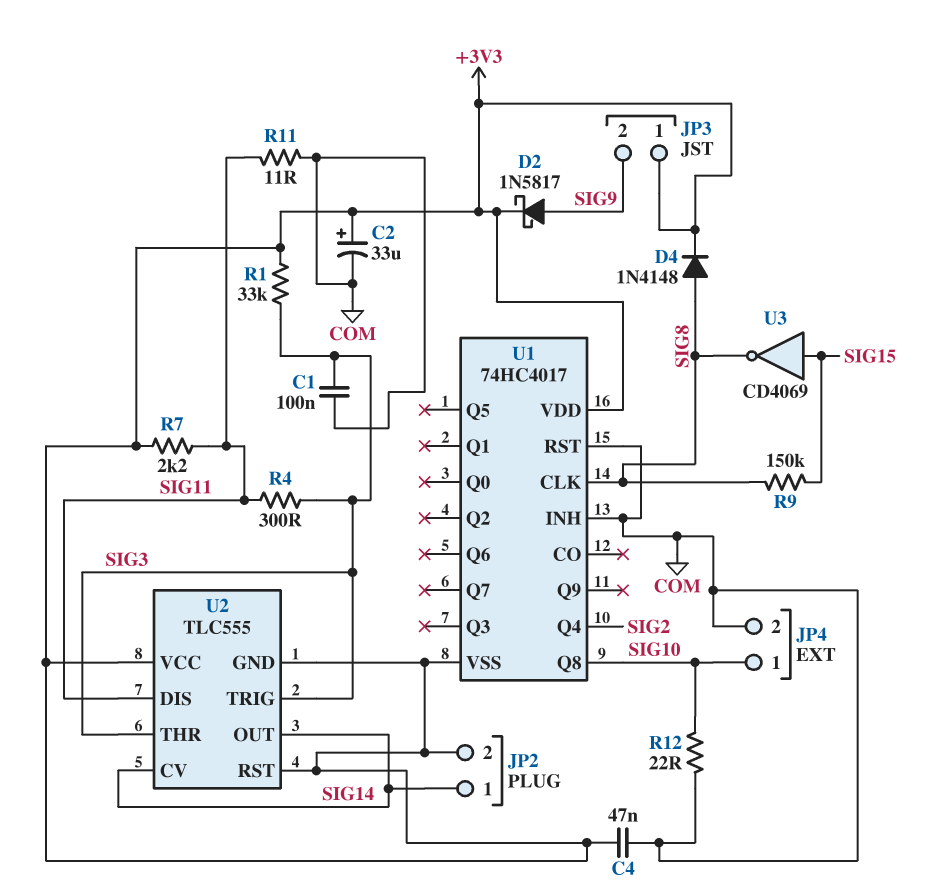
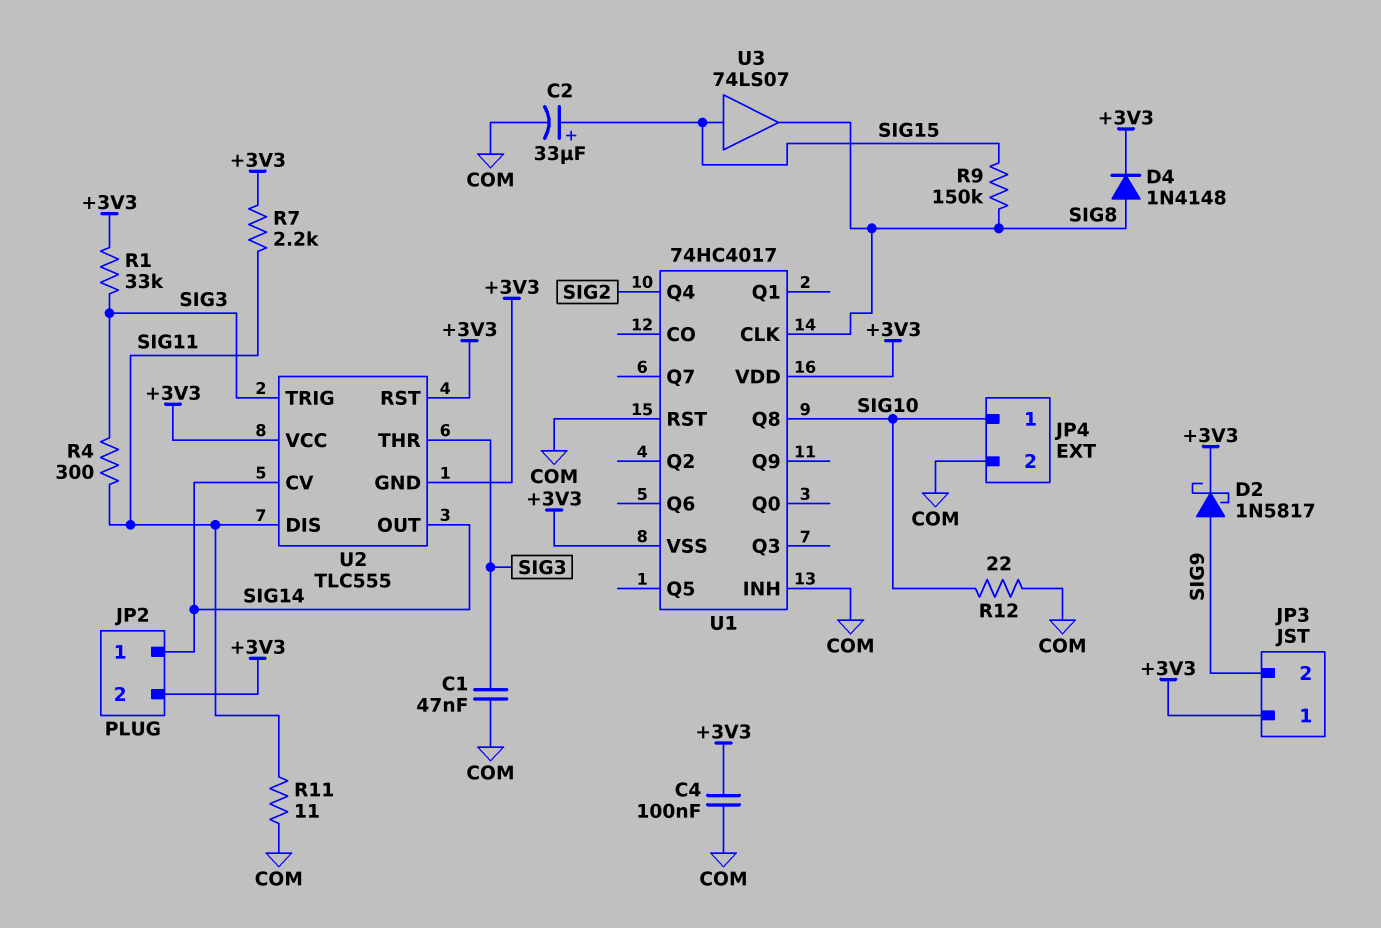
C1: 100nF (COM, SIG3) -> 47nF (COM, SIG3)
C2: 33uF (plus +3V3, minus COM) -> 33uF (plus SIG15, minus COM)
C4: 47nF (+3V3, COM) -> 100nF (+3V3, COM)
U3: NOT CD4069 (in SIG15, out SIG8) -> buffer 74LS07 (in SIG15, out SIG8)

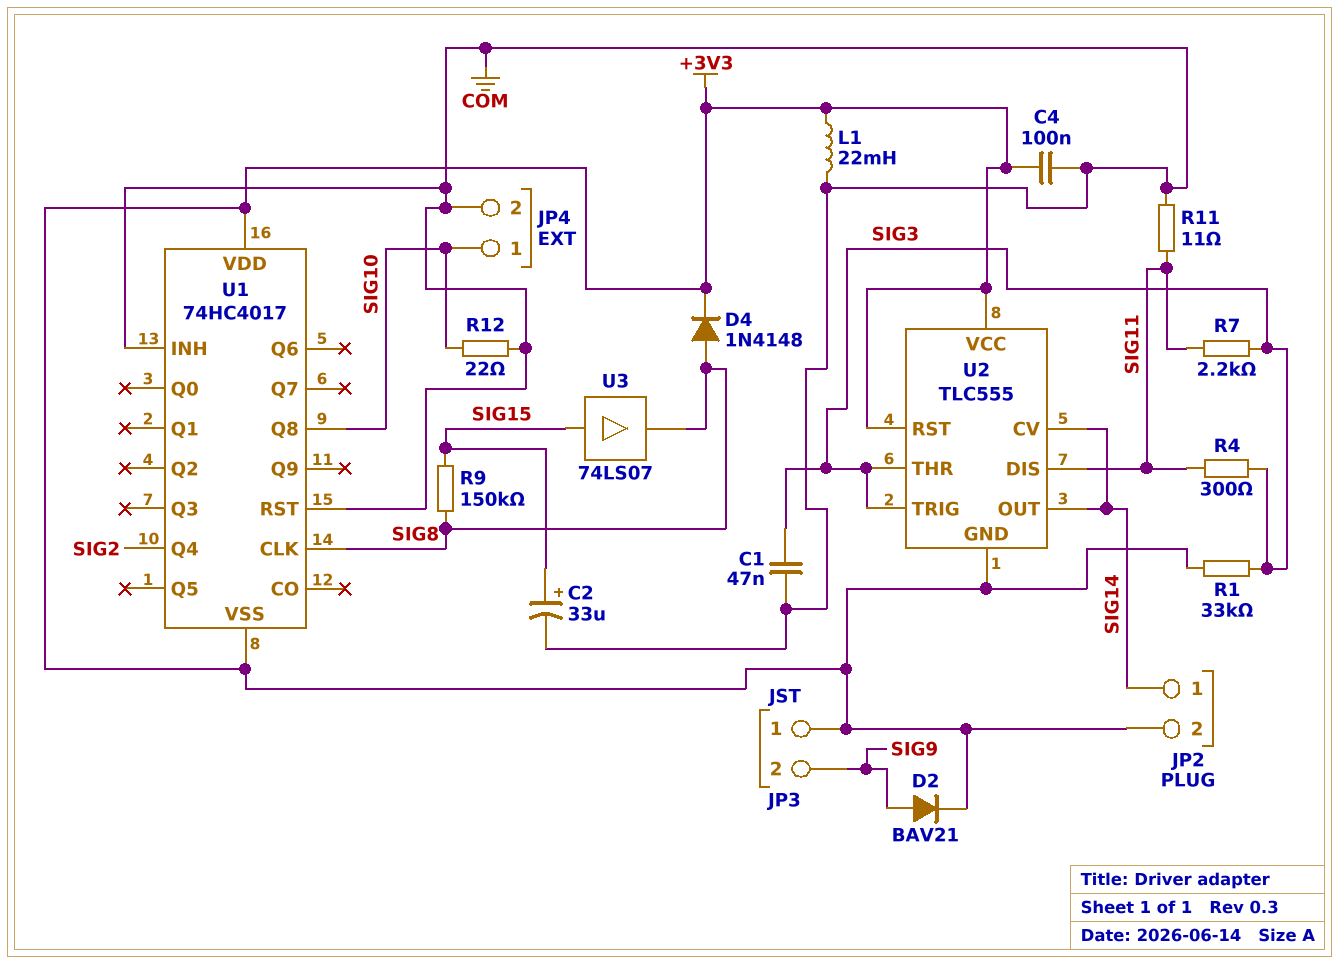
D2: schottky 1N5817 (A SIG9, K +3V3) -> diode BAV21 (A SIG9, K +3V3)
L1: none -> 22mH (+3V3, COM)
R7: 2.2k (+3V3, SIG11) -> 2.2k (SIG3, SIG11)

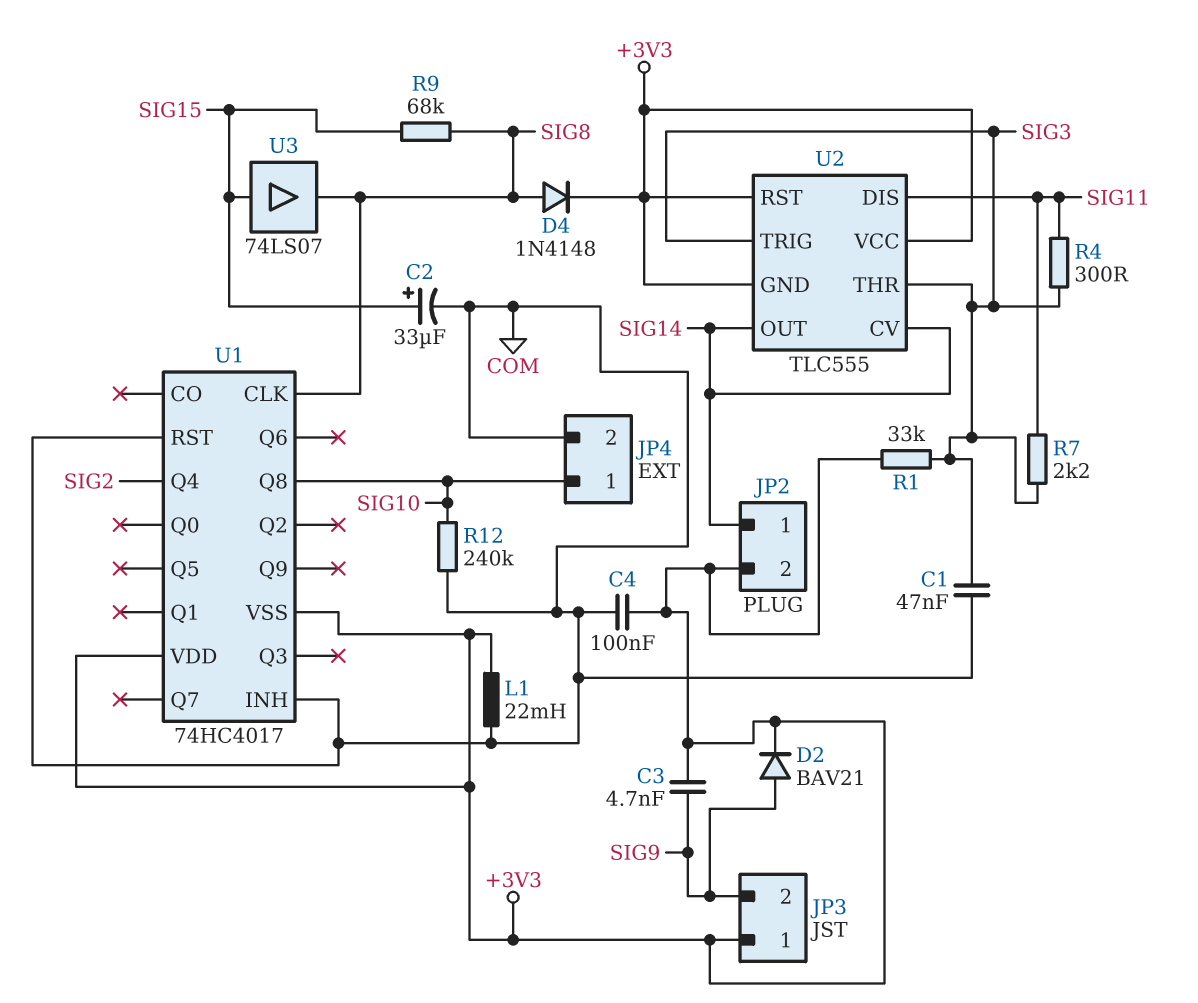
C3: none -> 4.7nF (+3V3, SIG9)
R9: 150k (SIG8, SIG15) -> 68k (SIG8, SIG15)
R11: 11 (COM, SIG11) -> none
R12: 22 (COM, SIG10) -> 240k (COM, SIG10)

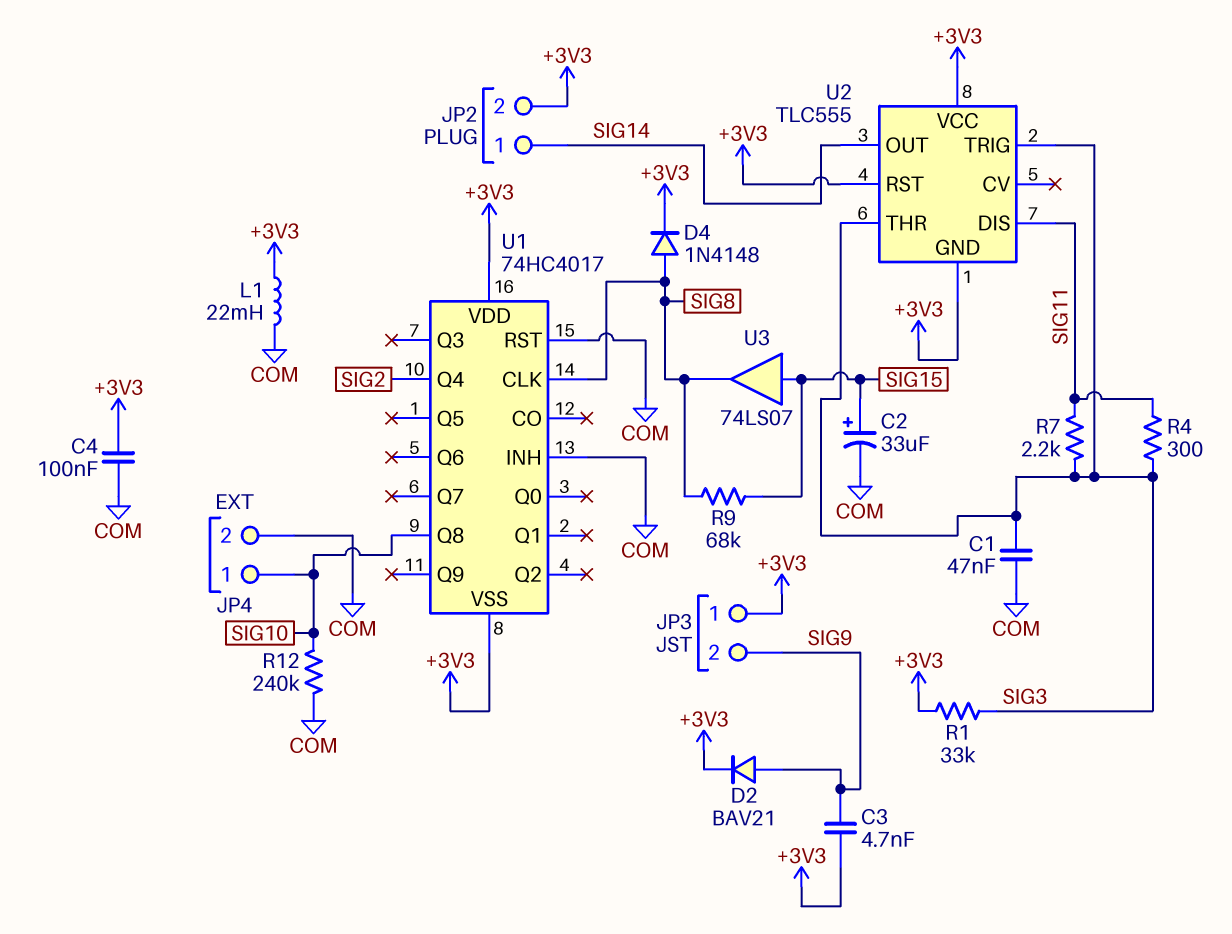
U2 pin CV: SIG14 -> none

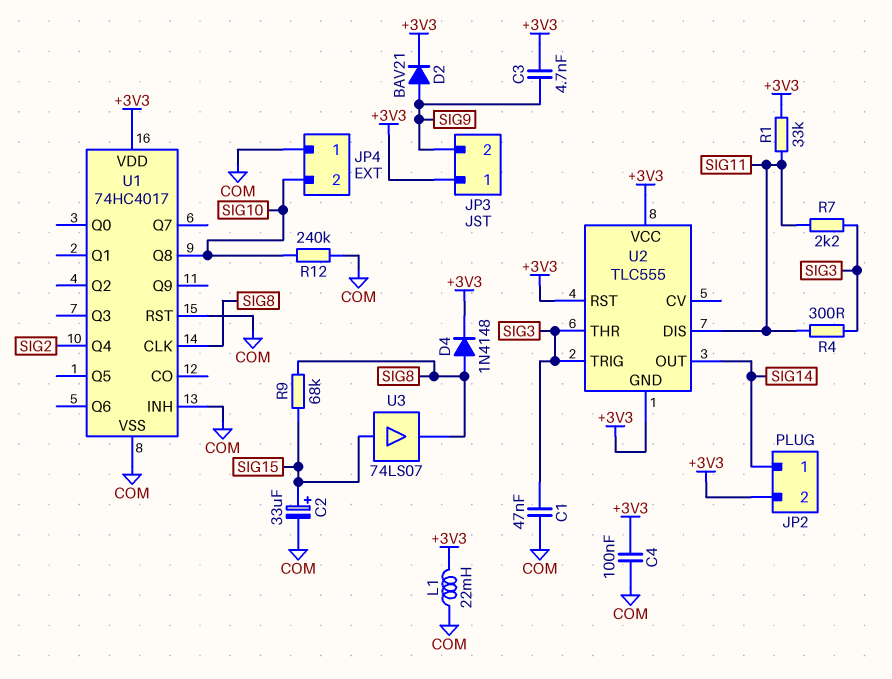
JP4 pin 1: SIG10 -> COM
JP4 pin 2: COM -> SIG10
R1: 33k (+3V3, SIG3) -> 33k (+3V3, SIG11)
U1 pin VSS: +3V3 -> COM

